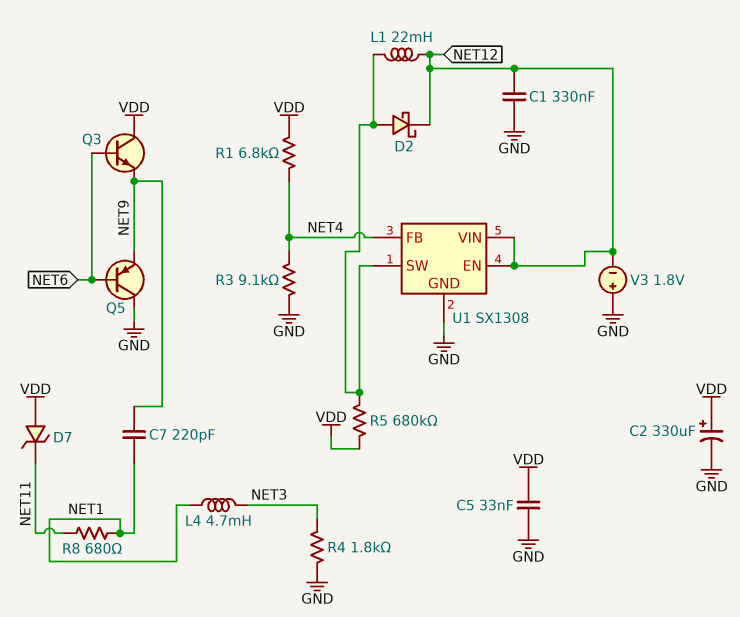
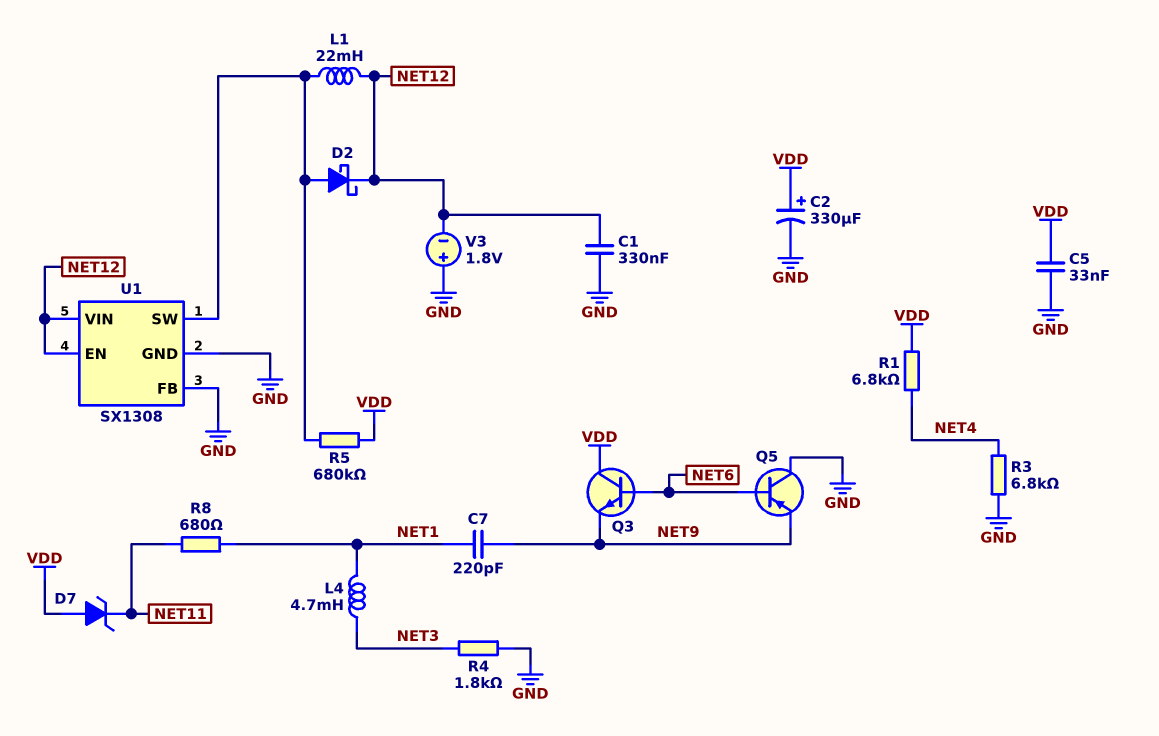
R3: 9.1k (GND, NET4) -> 6.8k (GND, NET4)
U1 pin FB: NET4 -> GND

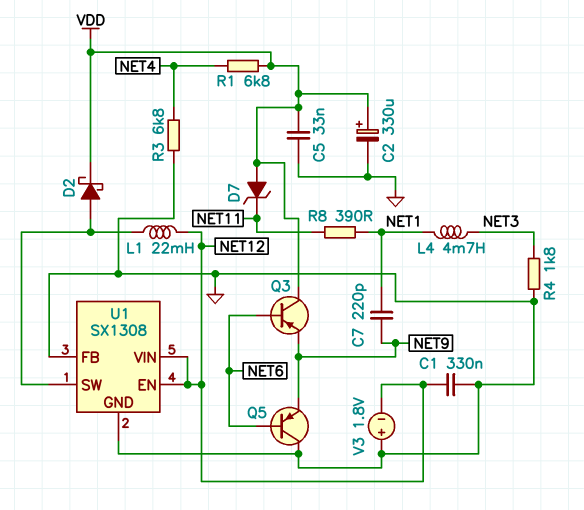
D2: schottky (A U1/SW, K NET12) -> schottky (A U1/SW, K VDD)
Q3: NPN (B NET6, C VDD, E NET9) -> PNP (B NET6, C VDD, E NET9)
R5: 680k (U1/SW, VDD) -> none
R8: 680 (NET1, NET11) -> 390 (NET1, NET11)

